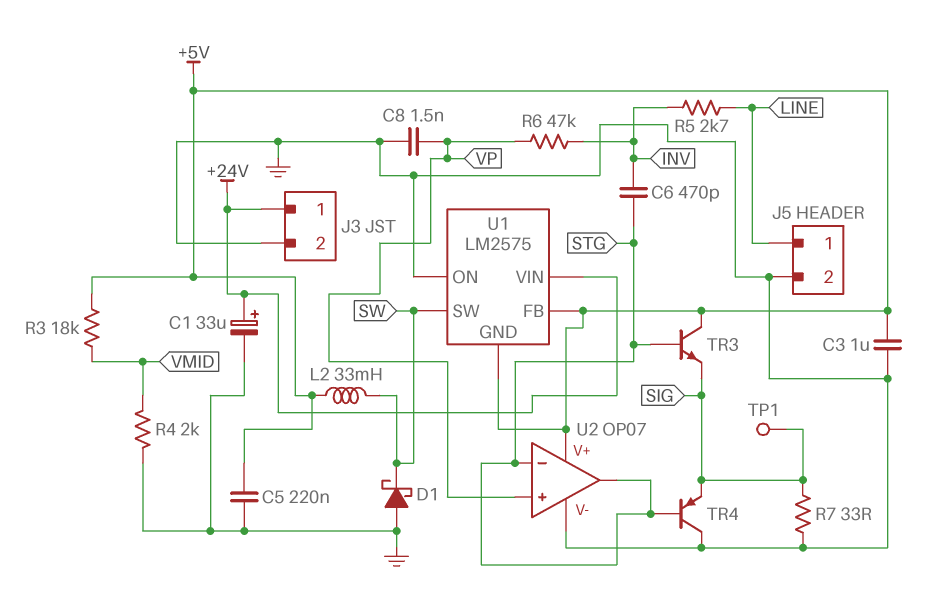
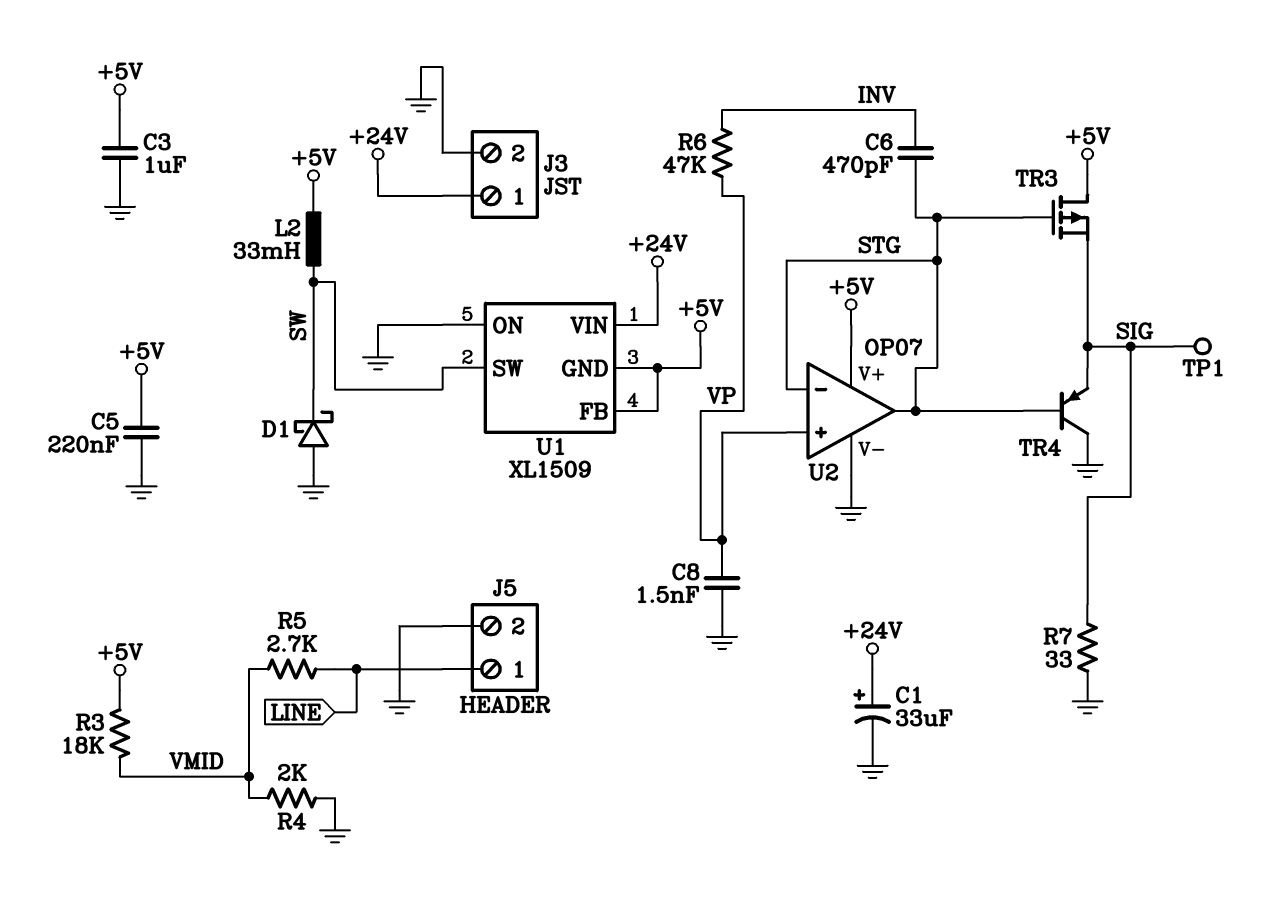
R5: 2.7k (INV, LINE) -> 2.7k (LINE, VMID)
TR3: NPN (B STG, C +5V, E SIG) -> PMOS (G STG, D +5V, S SIG)
U1: LM2575 -> XL1509

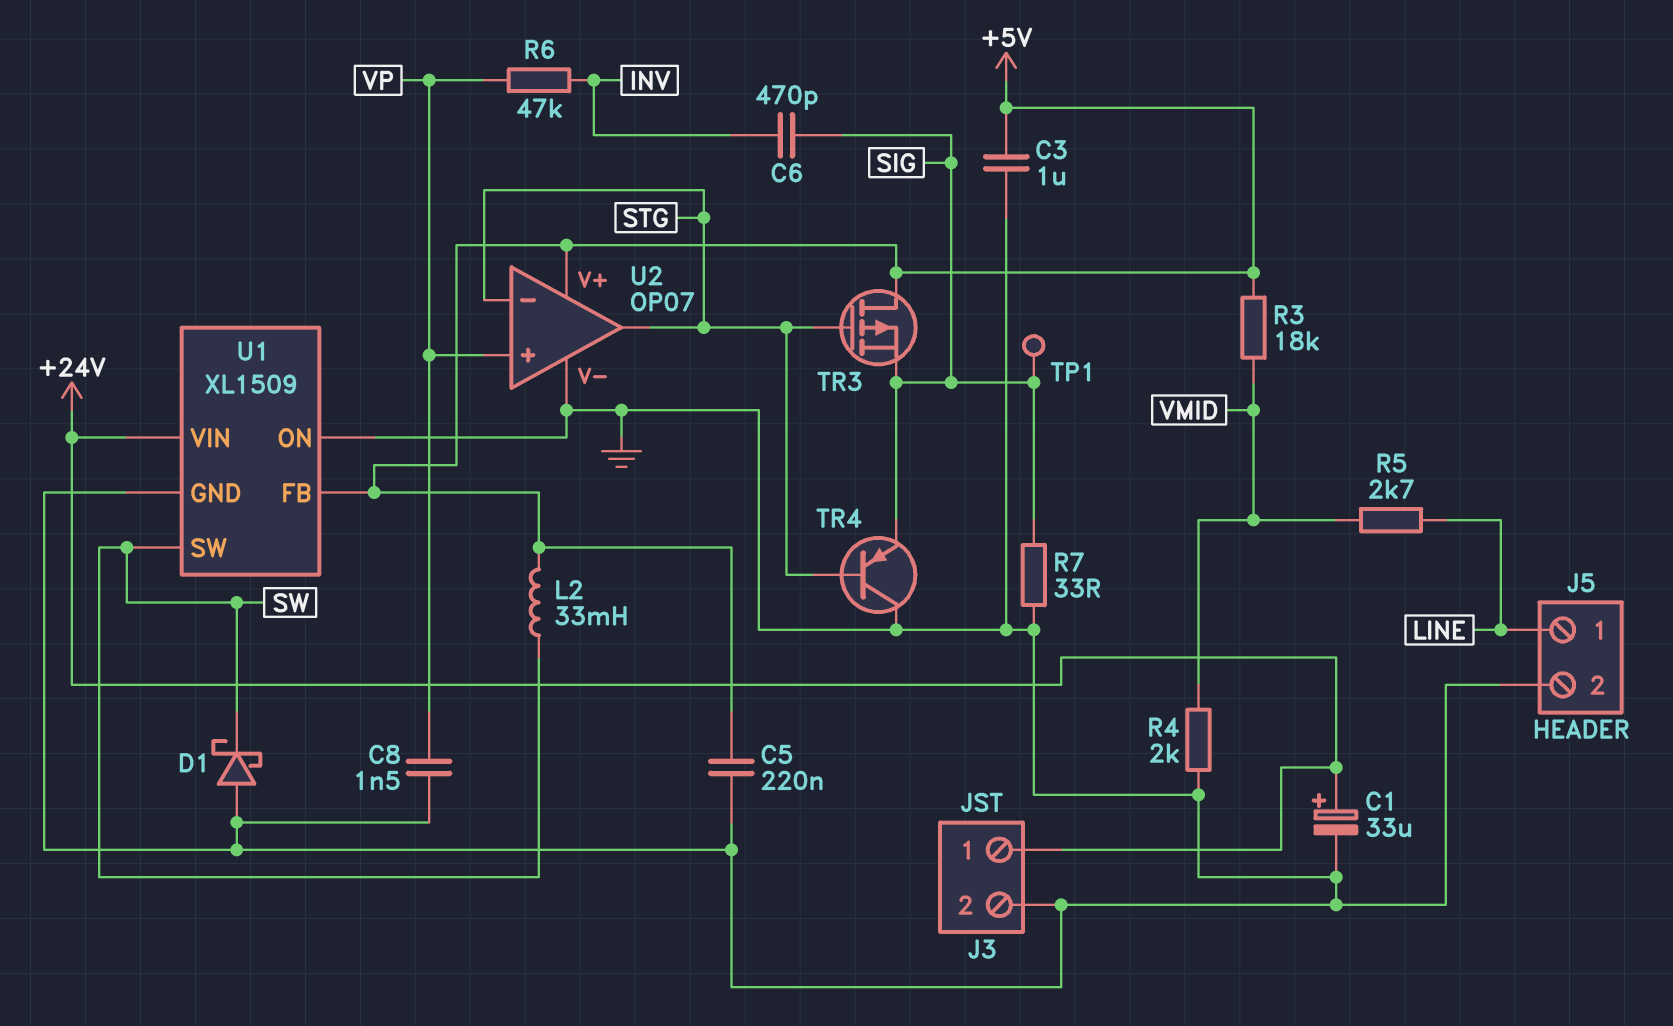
C6: 470pF (INV, STG) -> 470pF (INV, SIG)
U1 pin GND: +5V -> GND

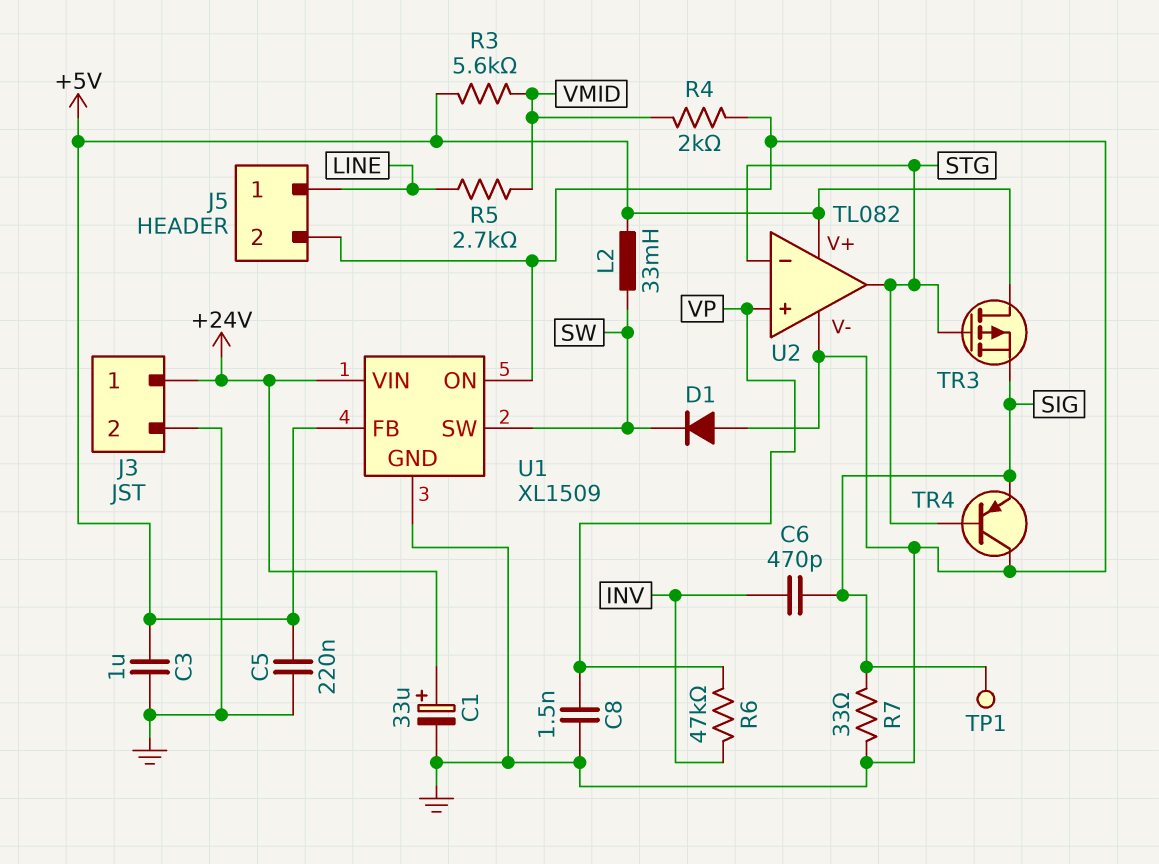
D1: schottky (A GND, K SW) -> diode (A GND, K SW)
R3: 18k (+5V, VMID) -> 5.6k (+5V, VMID)
U2: OP07 -> TL082

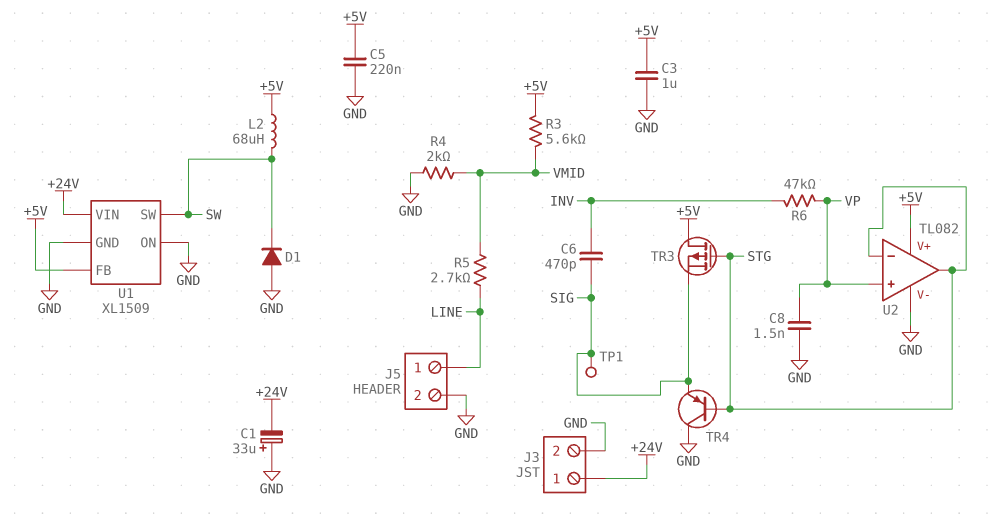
C1: 33uF (plus +24V, minus GND) -> 33uF (plus GND, minus +24V)
L2: 33mH (+5V, SW) -> 68uH (+5V, SW)
R7: 33 (GND, SIG) -> none

